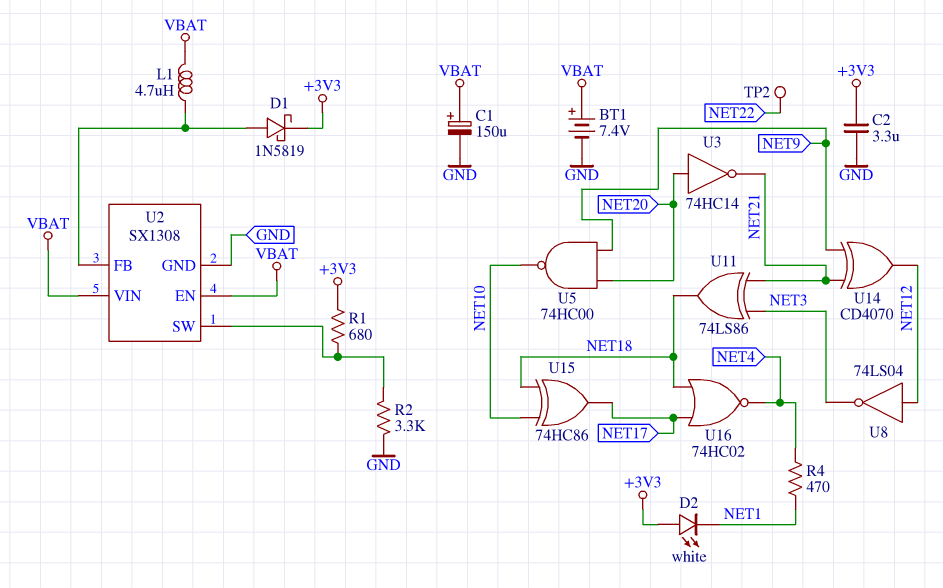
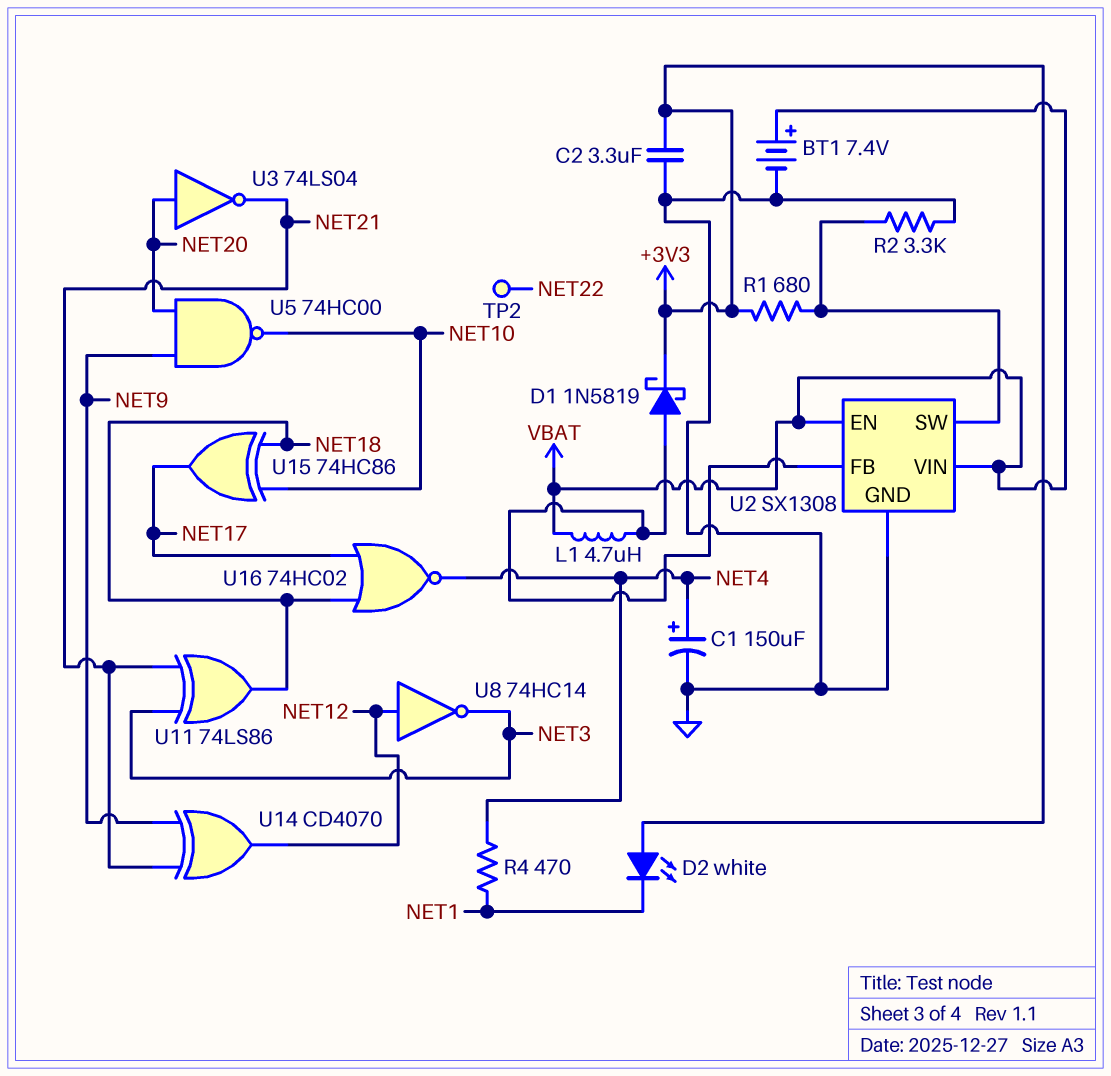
C1: 150uF (plus VBAT, minus GND) -> 150uF (plus NET4, minus GND)
U3: NOT 74HC14 (in NET20, out NET21) -> NOT 74LS04 (in NET20, out NET21)
U8: NOT 74LS04 (in NET12, out NET3) -> NOT 74HC14 (in NET12, out NET3)

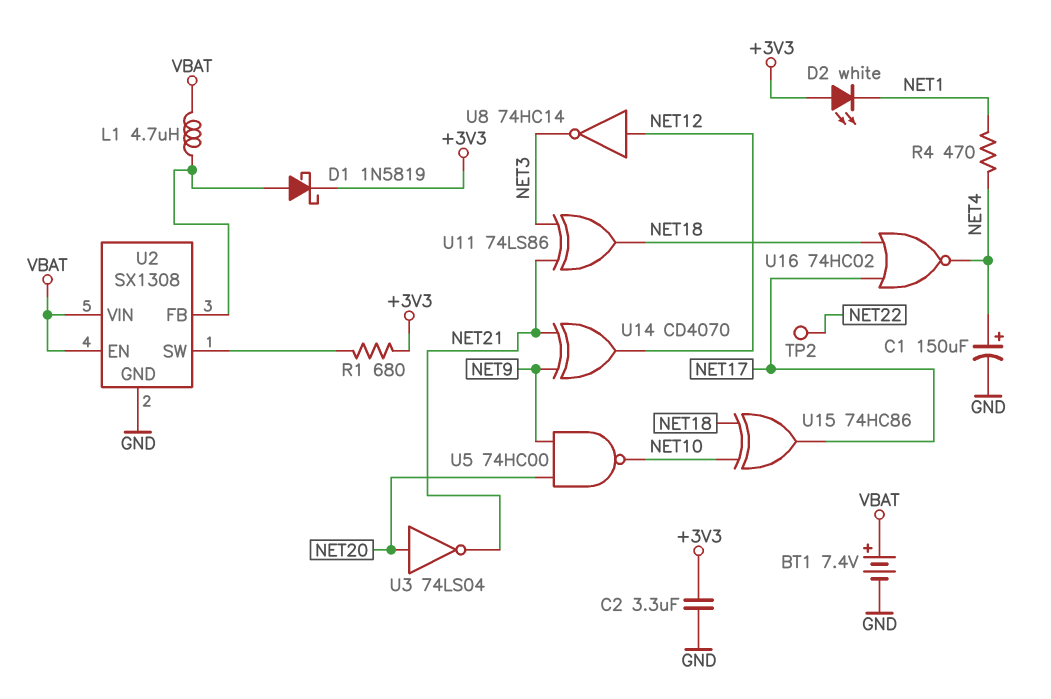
R2: 3.3k (GND, U2/SW) -> none

